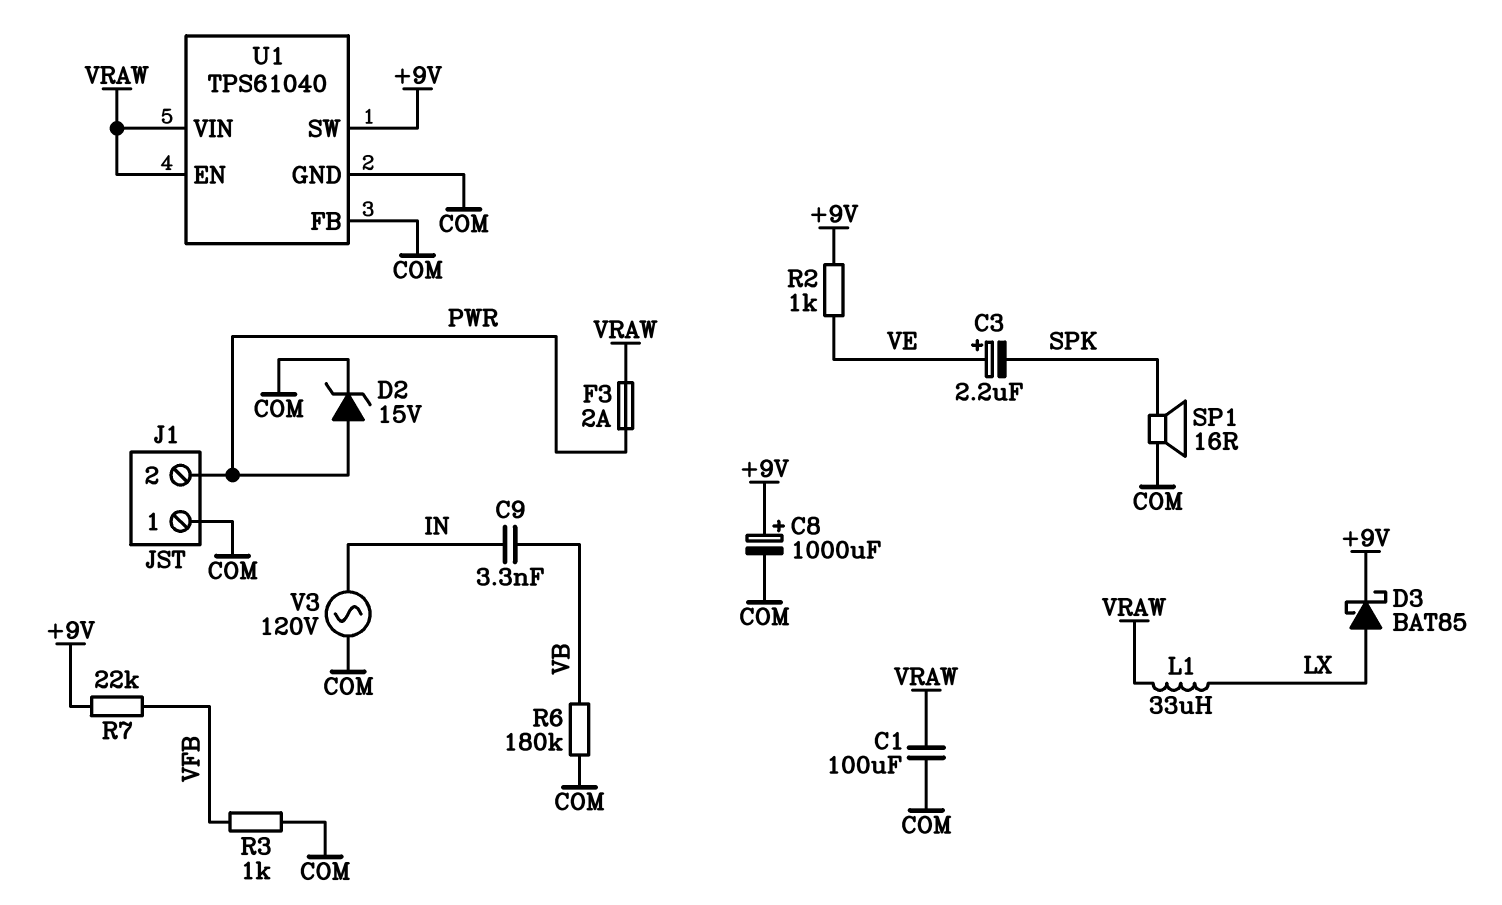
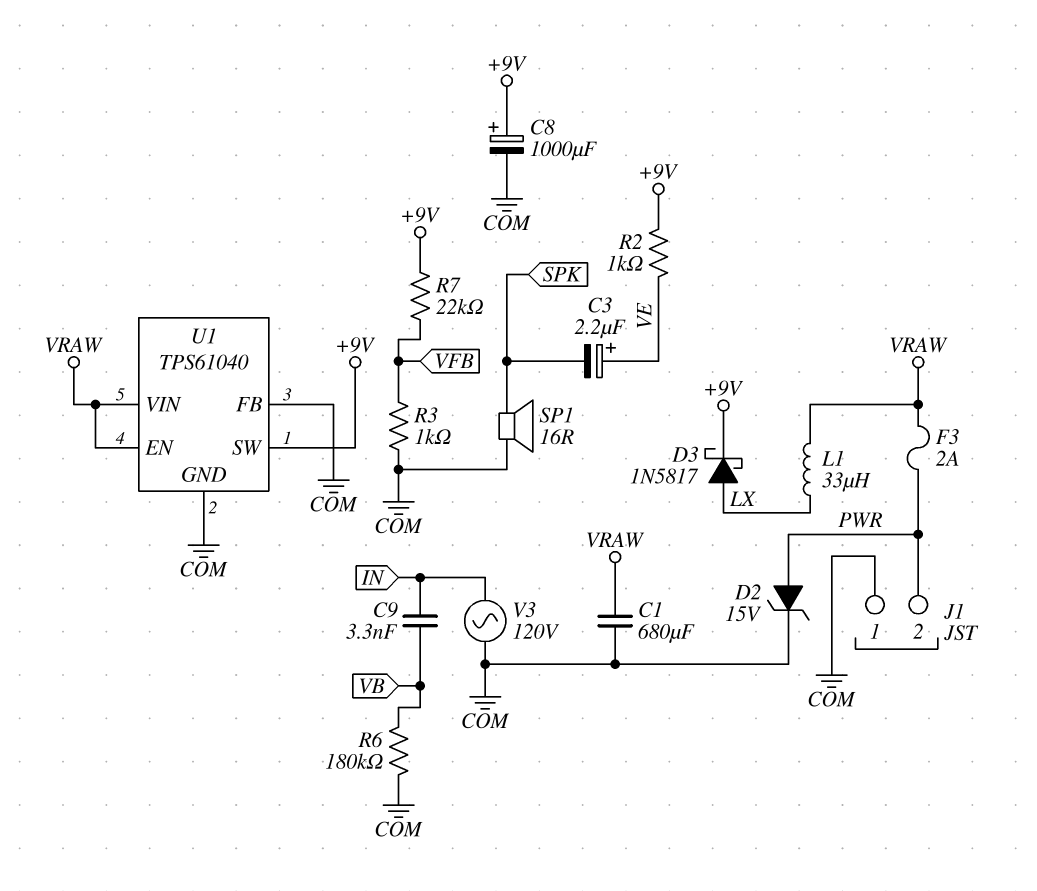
C1: 100uF (COM, VRAW) -> 680uF (COM, VRAW)
D3: schottky BAT85 (A LX, K +9V) -> schottky 1N5817 (A LX, K +9V)

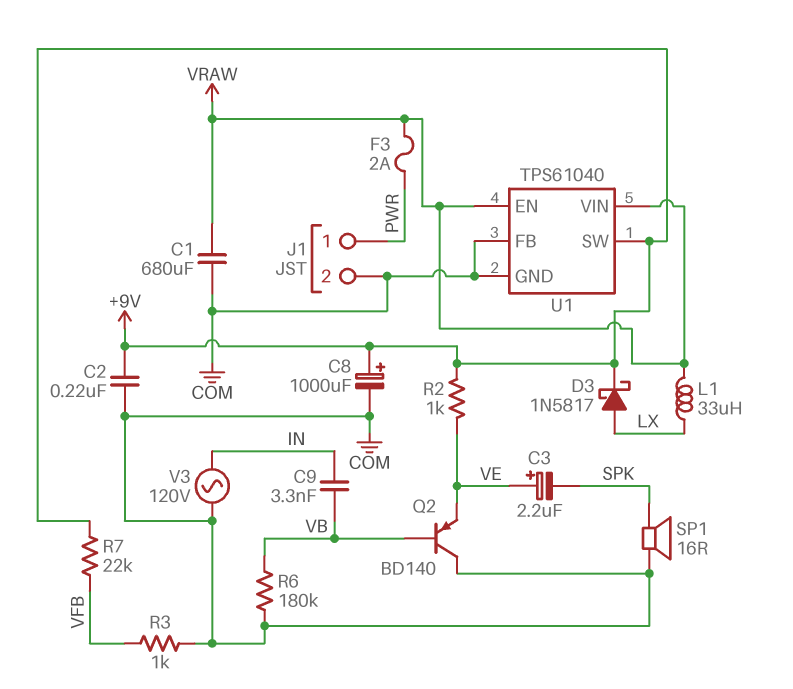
C2: none -> 220nF (+9V, COM)
D2: zener 15V (A PWR, K COM) -> none
J1 pin 1: COM -> PWR
J1 pin 2: PWR -> COM
Q2: none -> PNP BD140 (B VB, C COM, E VE)

